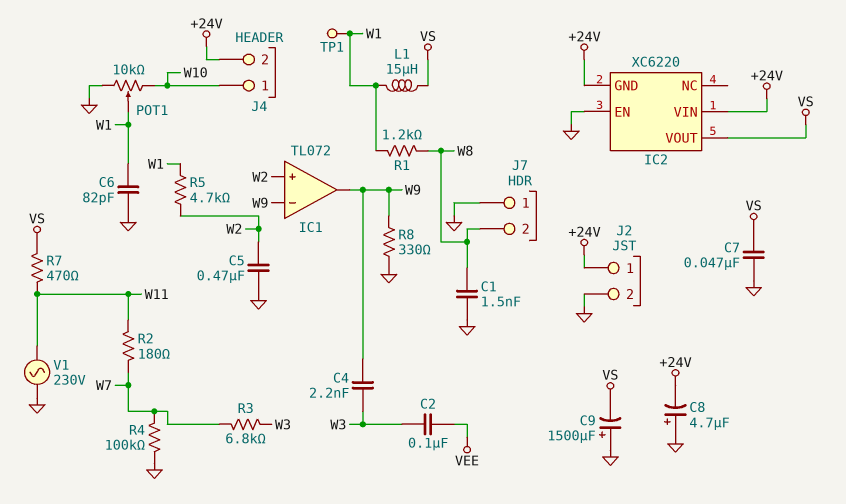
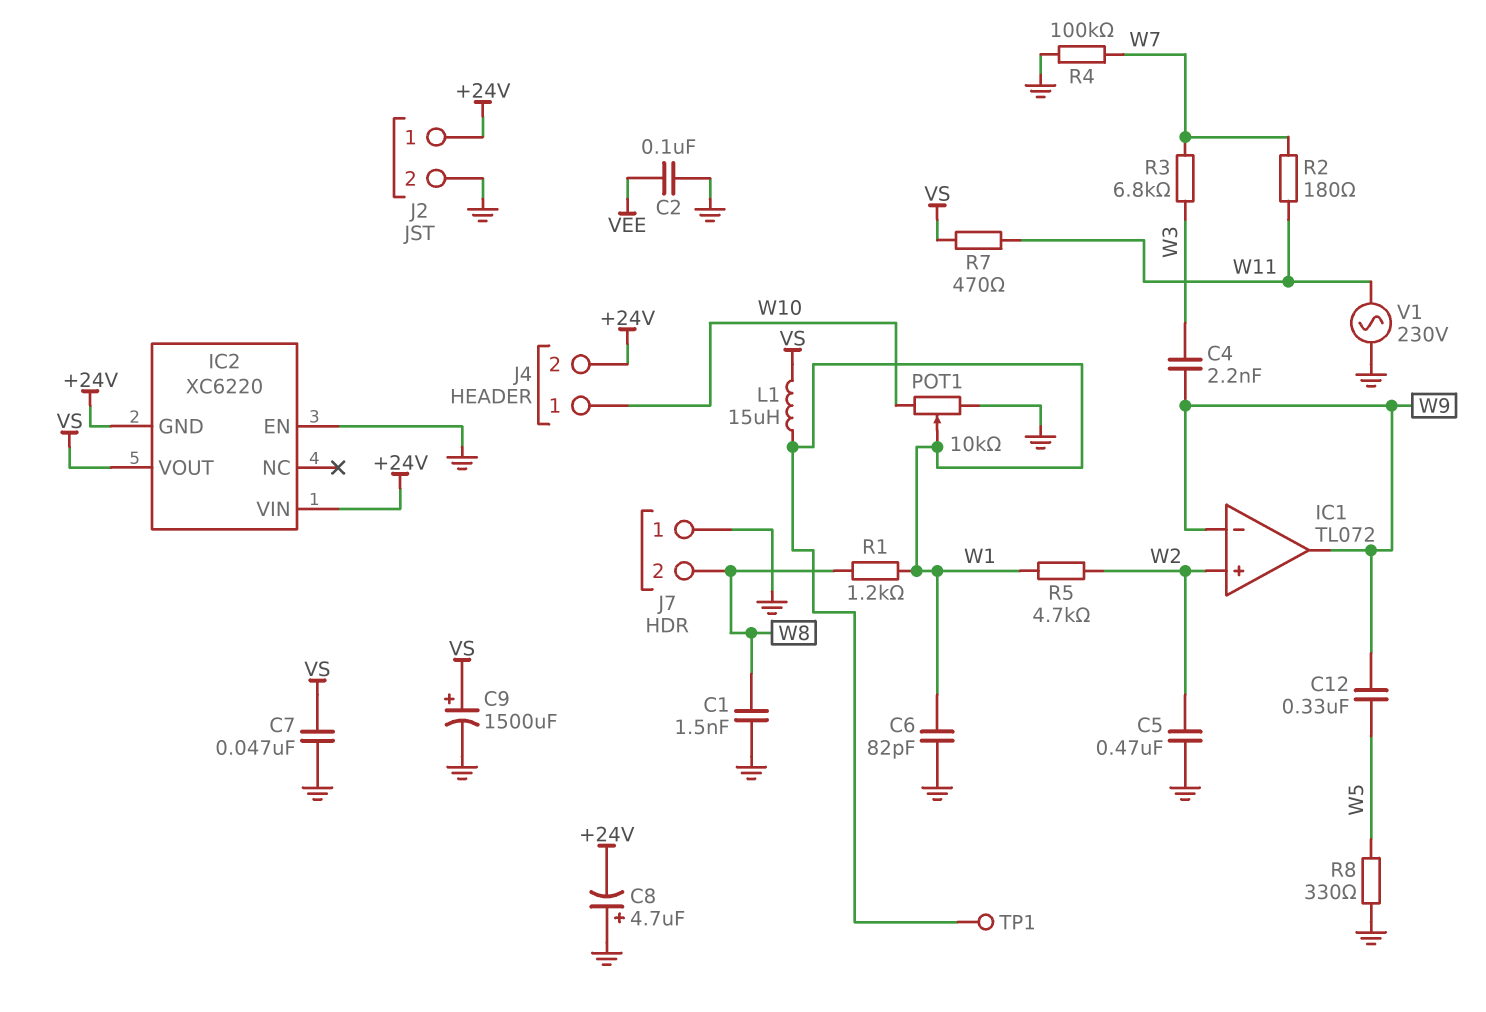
C2: 100nF (VEE, W3) -> 100nF (GND, VEE)
C9: 1500uF (plus GND, minus VS) -> 1500uF (plus VS, minus GND)
C12: none -> 330nF (W5, W9)
R8: 330 (GND, W9) -> 330 (GND, W5)

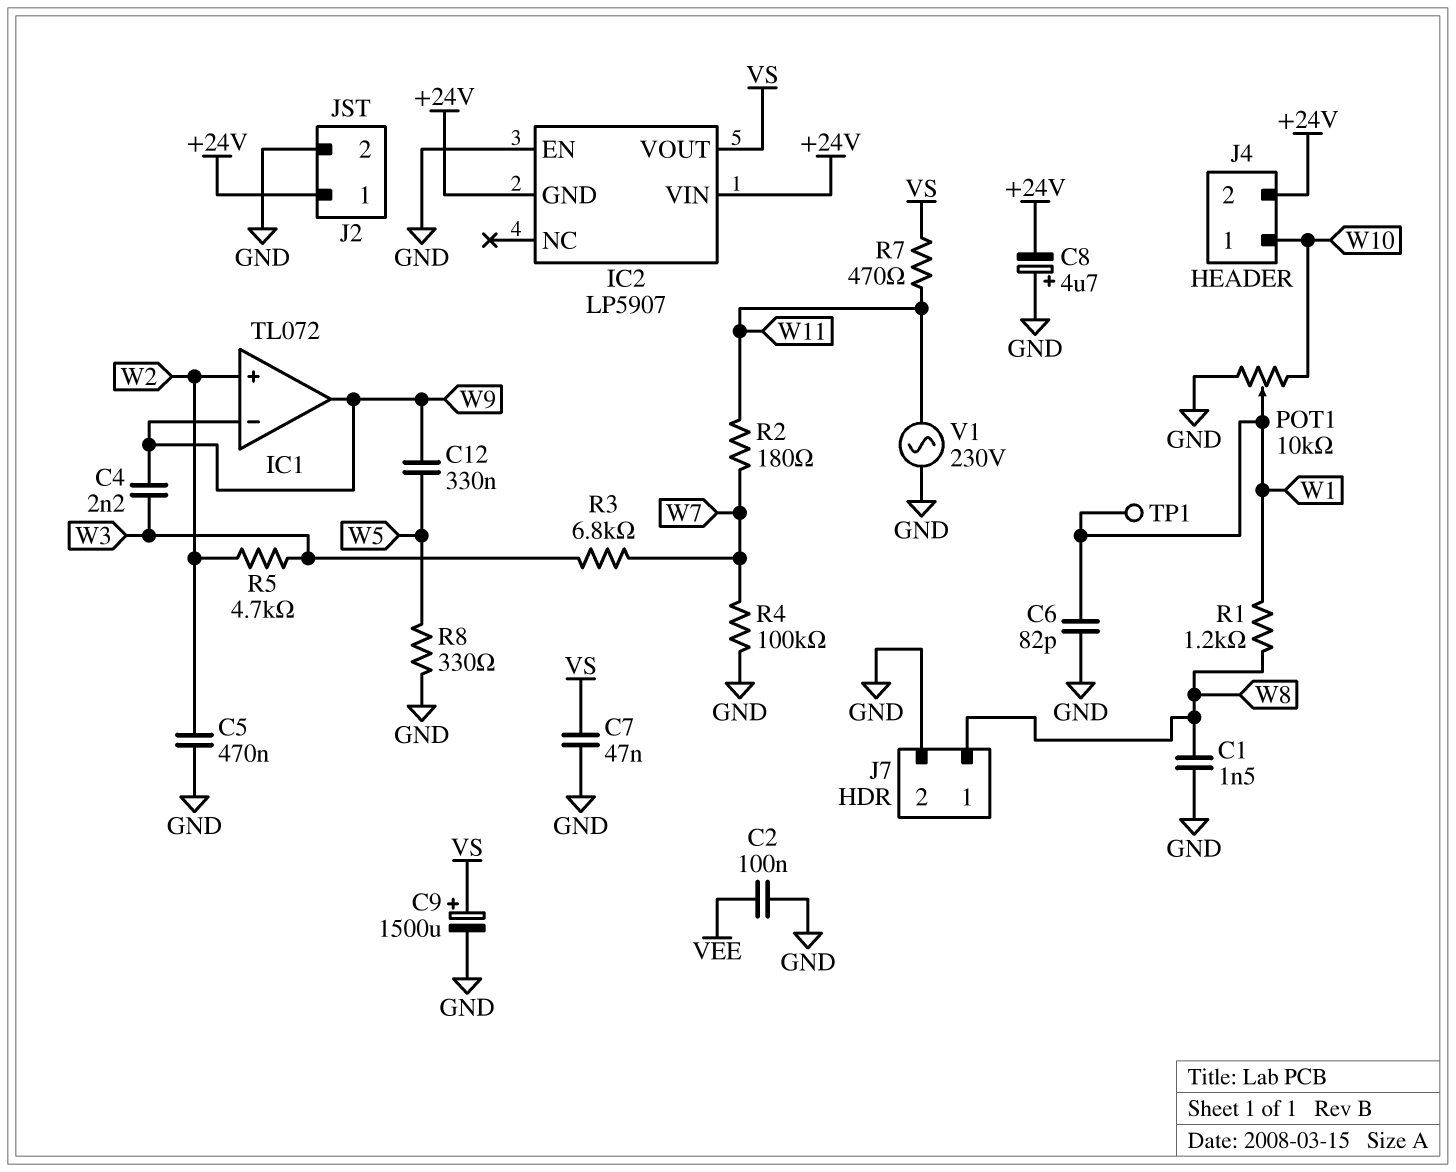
IC2: XC6220 -> LP5907
J7 pin 1: GND -> W8
J7 pin 2: W8 -> GND
L1: 15uH (VS, W1) -> none
R5: 4.7k (W1, W2) -> 4.7k (W2, W3)

